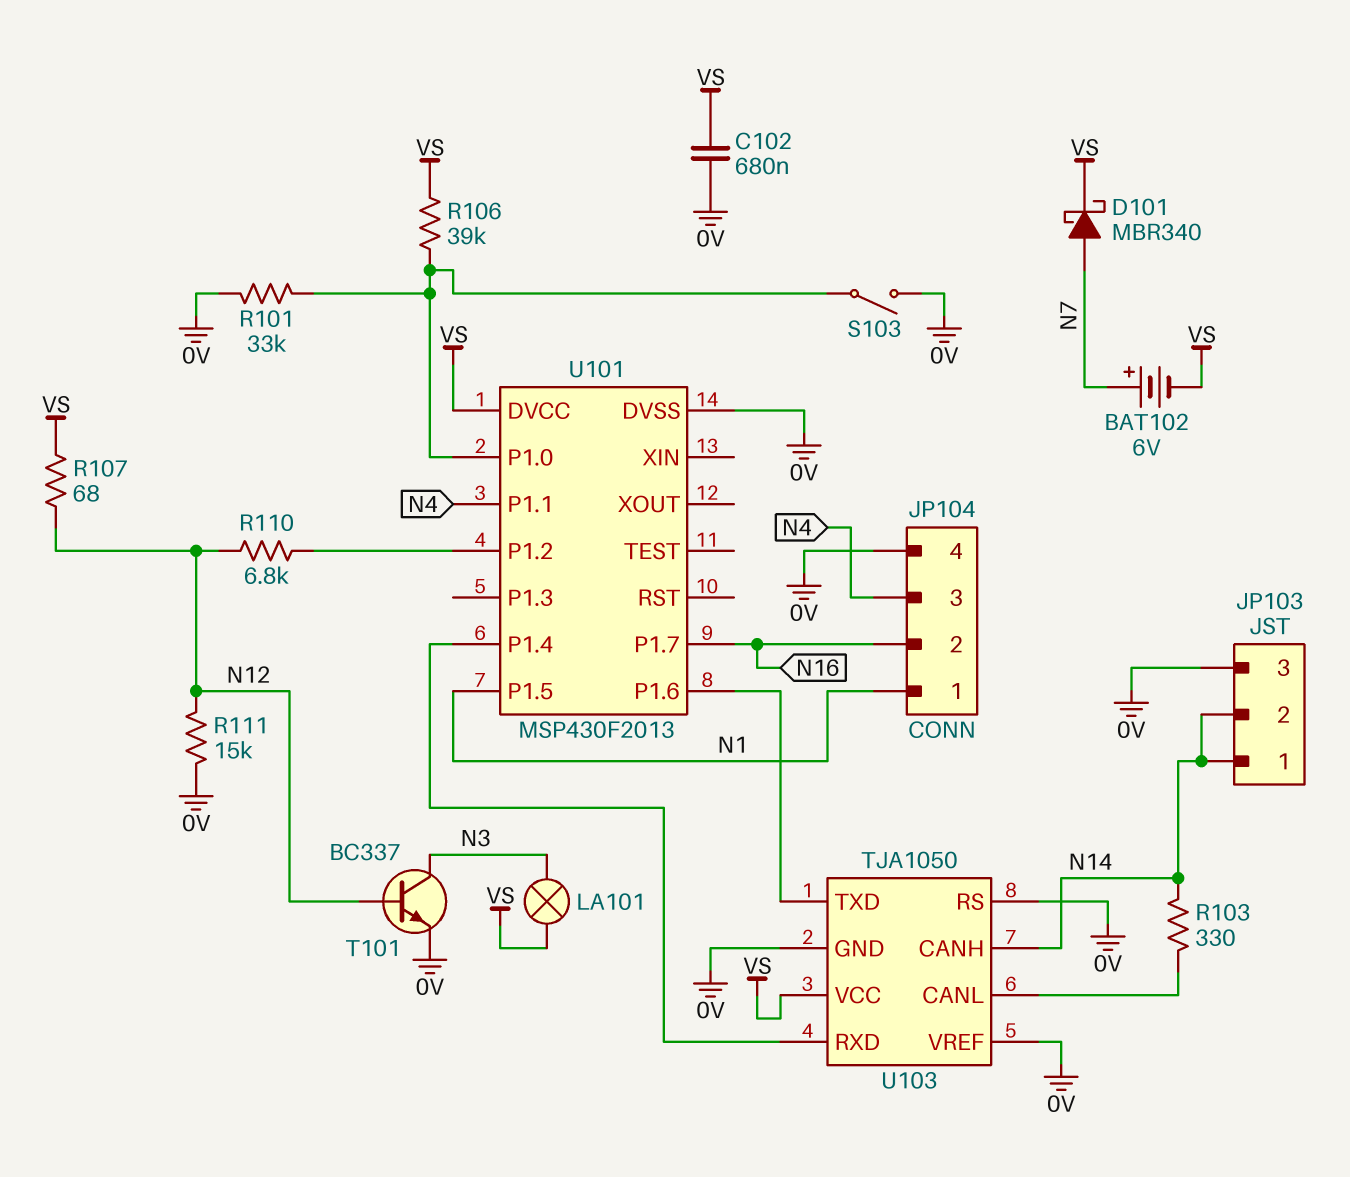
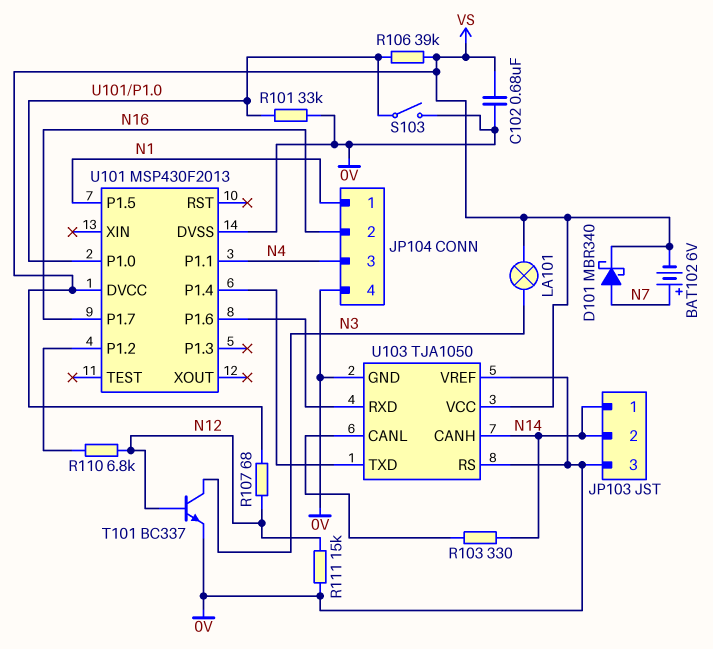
U103 pin RXD: U101/P1.4 -> U101/P1.6
U103 pin TXD: U101/P1.6 -> U101/P1.4

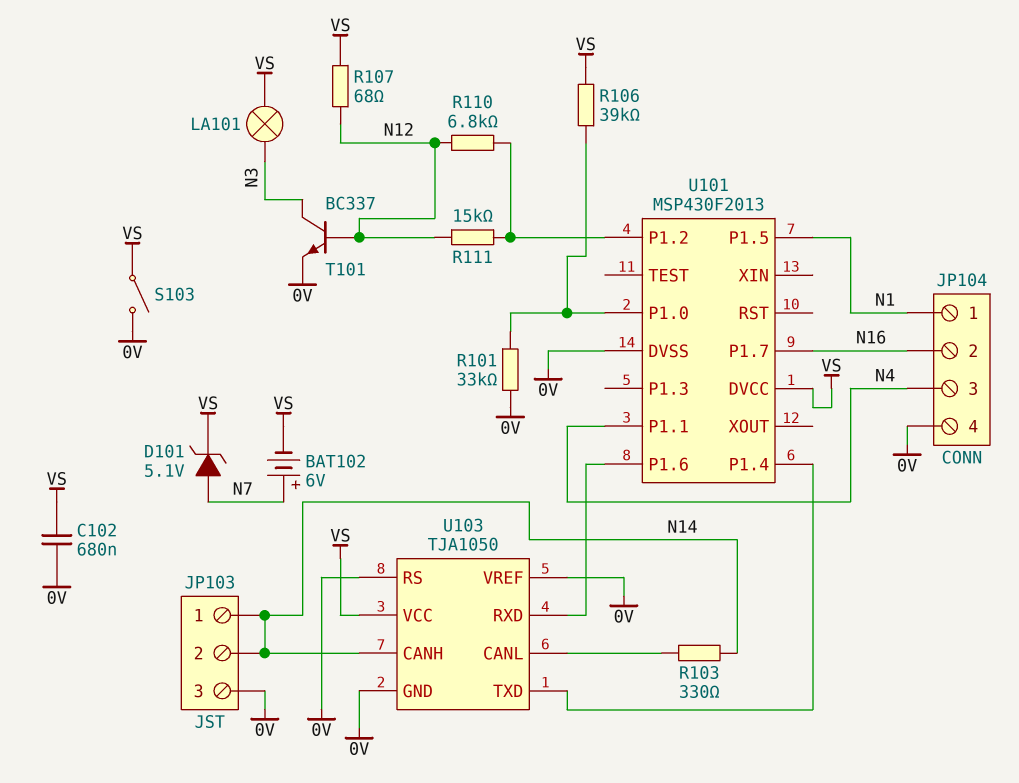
D101: schottky MBR340 (A N7, K VS) -> zener 5.1V (A N7, K VS)
R111: 15k (0V, N12) -> 15k (N12, U101/P1.2)
S103: switch (0V, U101/P1.0) -> switch (0V, VS)

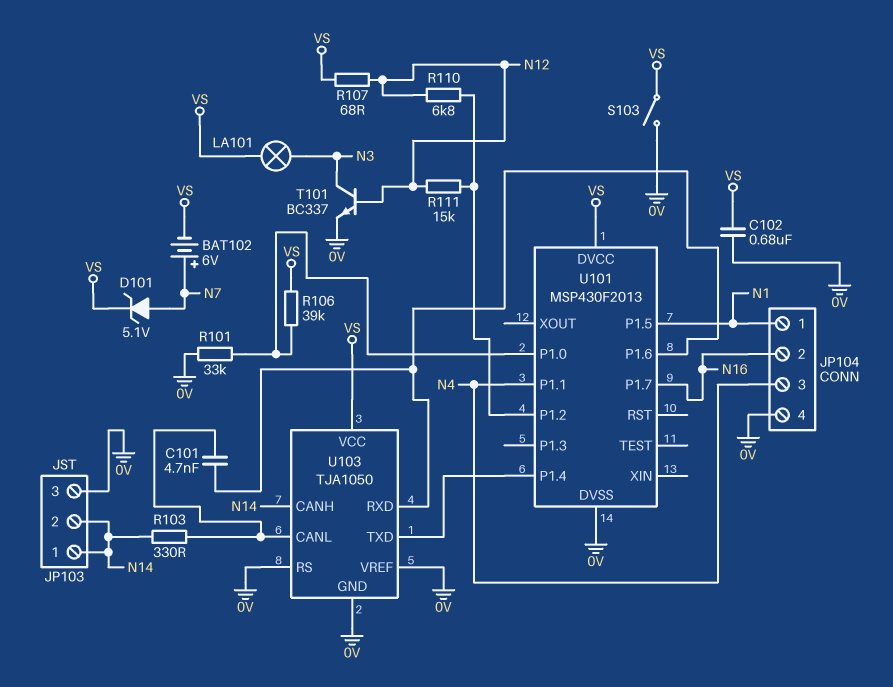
C101: none -> 4.7nF (U101/P1.6, U103/CANL)

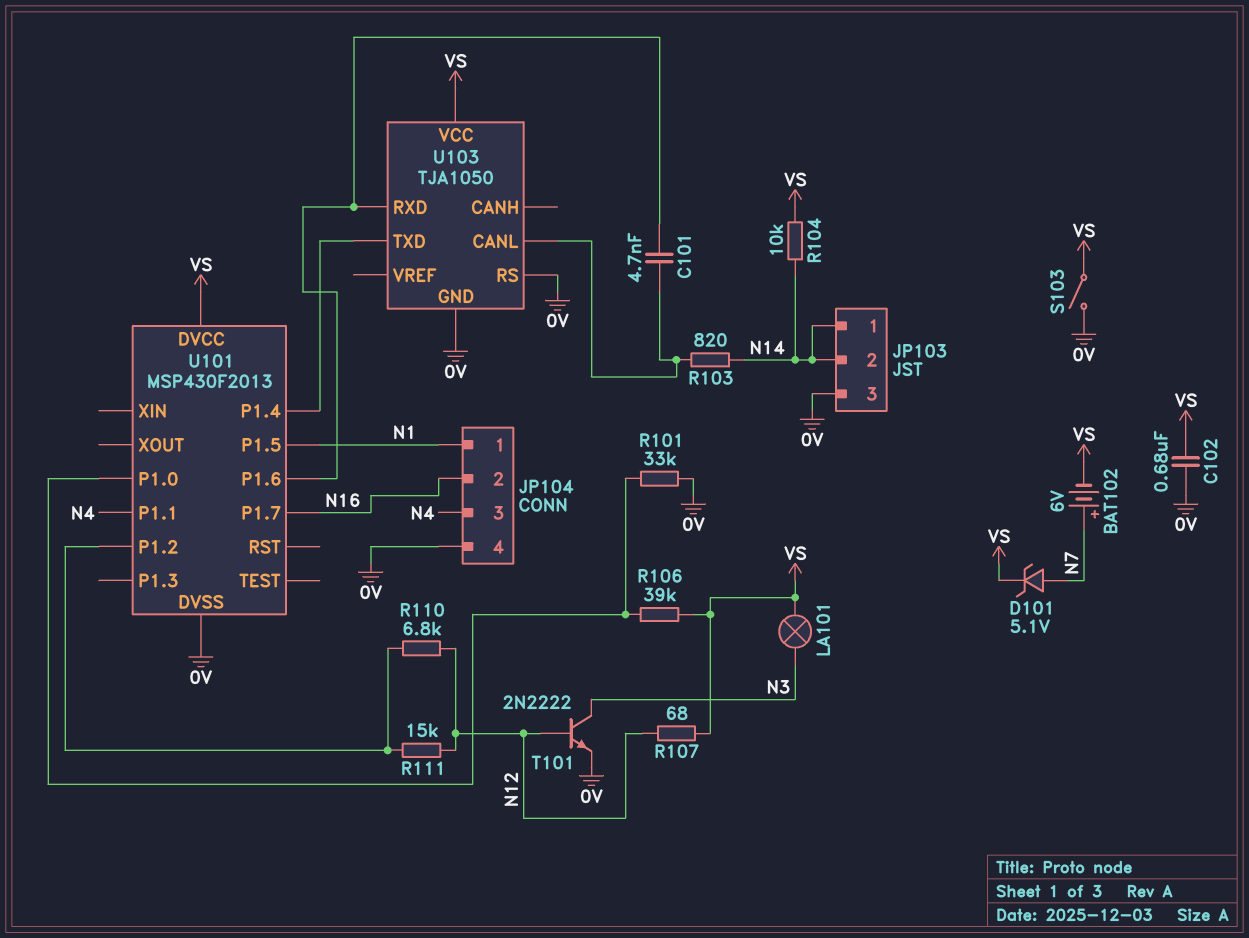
R103: 330 (N14, U103/CANL) -> 820 (N14, U103/CANL)
R104: none -> 10k (N14, VS)
T101: NPN BC337 (B N12, C N3, E 0V) -> NPN 2N2222 (B N12, C N3, E 0V)
U103 pin CANH: N14 -> none
U103 pin VREF: 0V -> none

